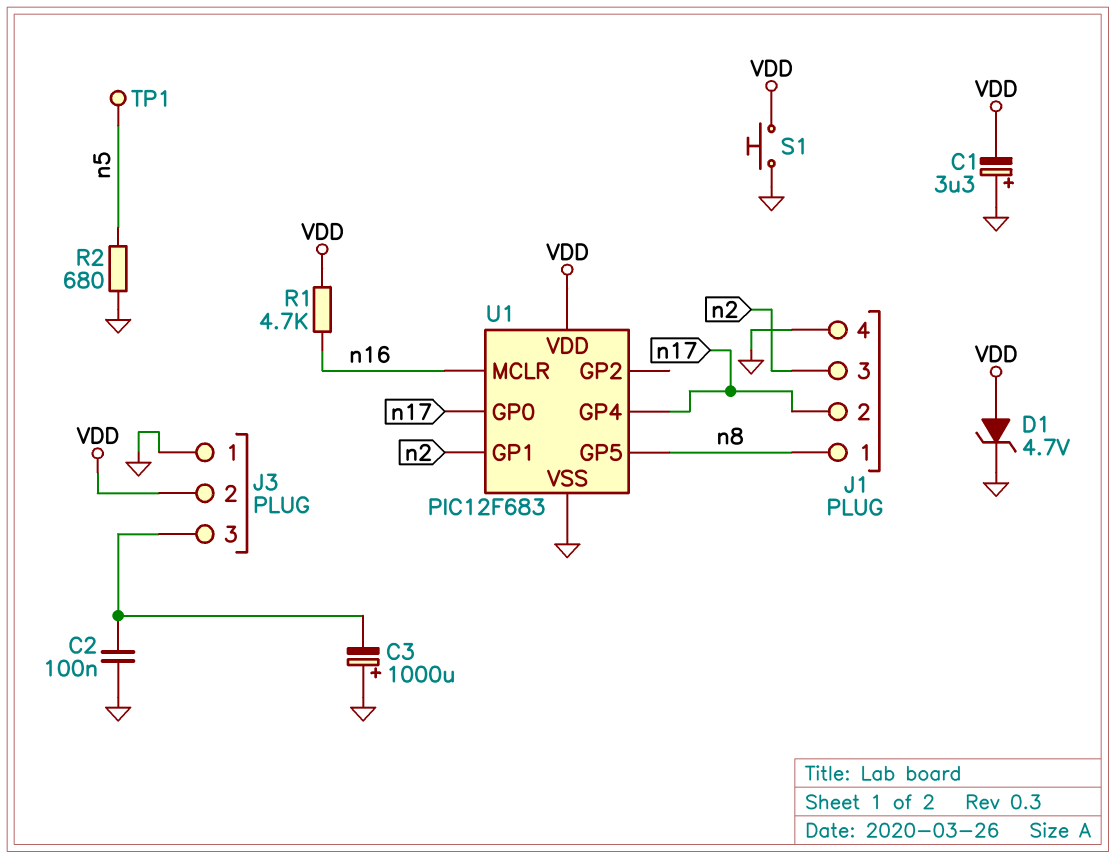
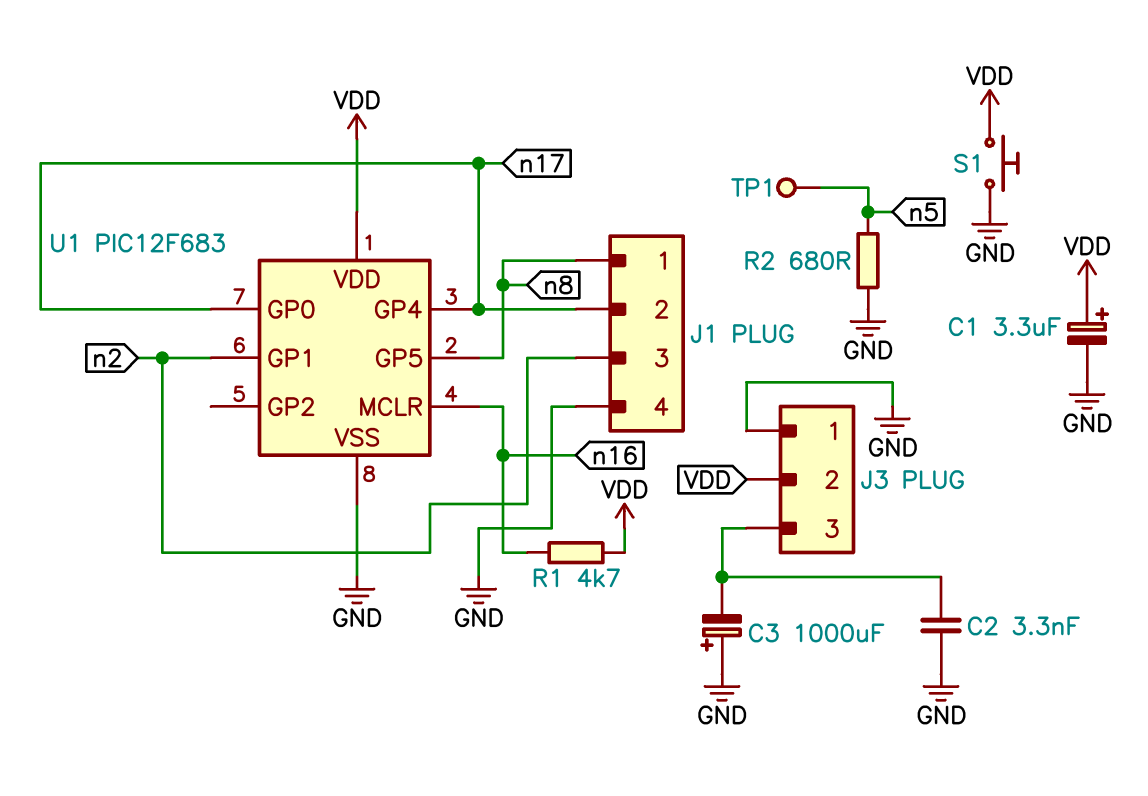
C1: 3.3uF (plus GND, minus VDD) -> 3.3uF (plus VDD, minus GND)
C2: 100nF (GND, J3/3) -> 3.3nF (GND, J3/3)
D1: zener 4.7V (A VDD, K GND) -> none

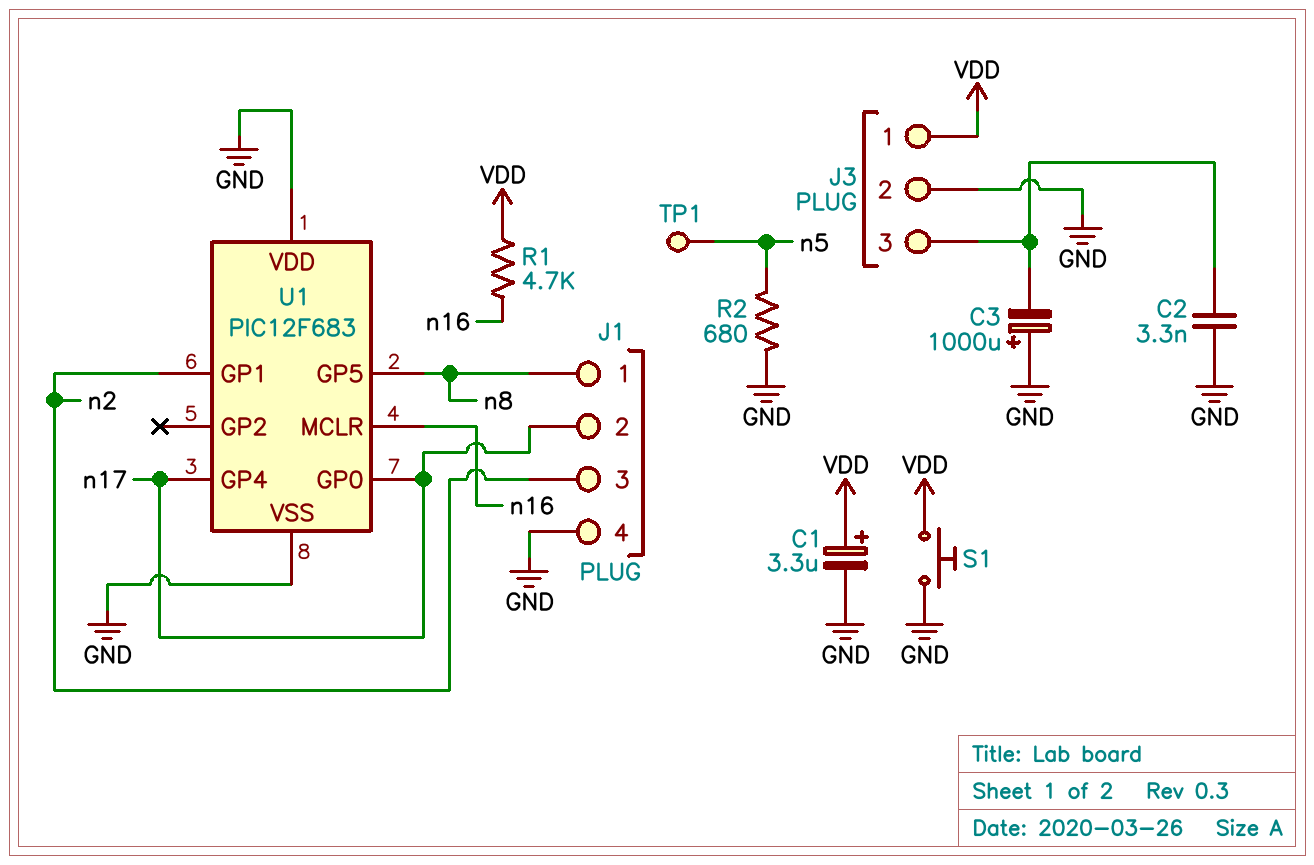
J3 pin 1: GND -> VDD
J3 pin 2: VDD -> GND
U1 pin VDD: VDD -> GND

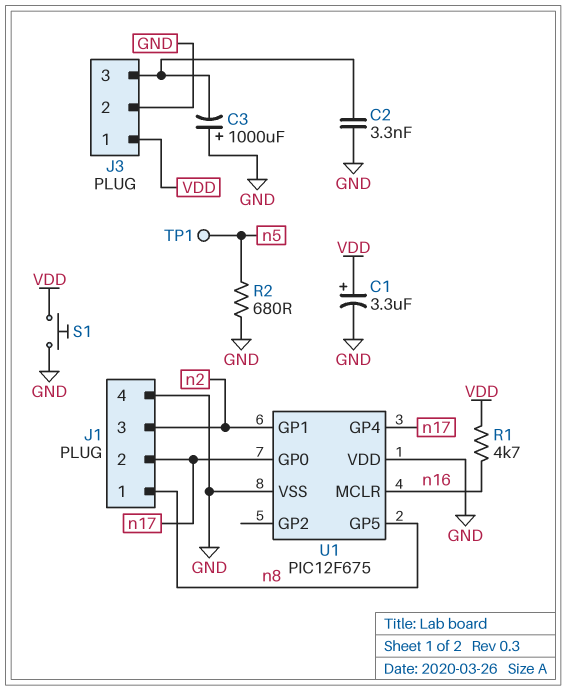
U1: PIC12F683 -> PIC12F675

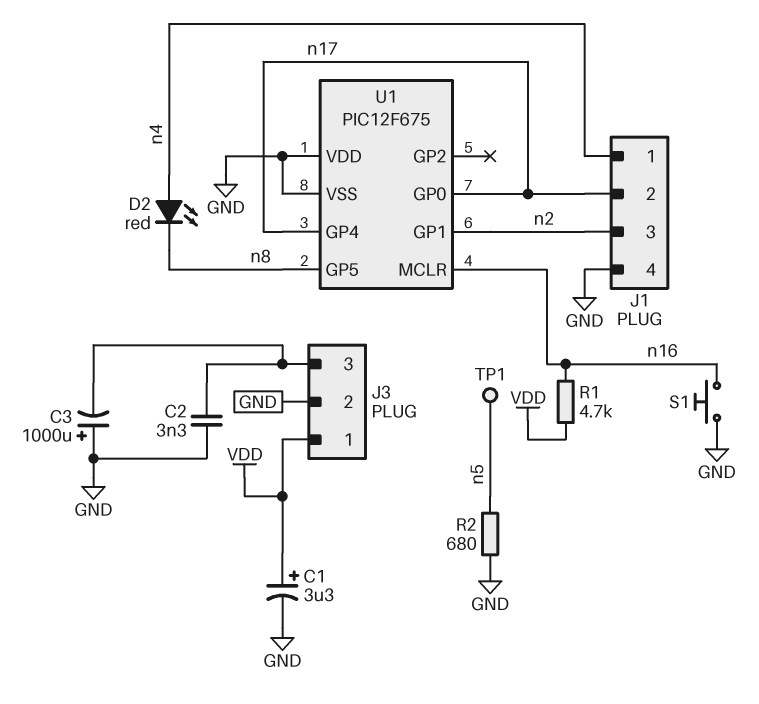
D2: none -> LED red (A n4, K n8)
J1 pin 1: n8 -> n4
S1: button (GND, VDD) -> button (GND, n16)

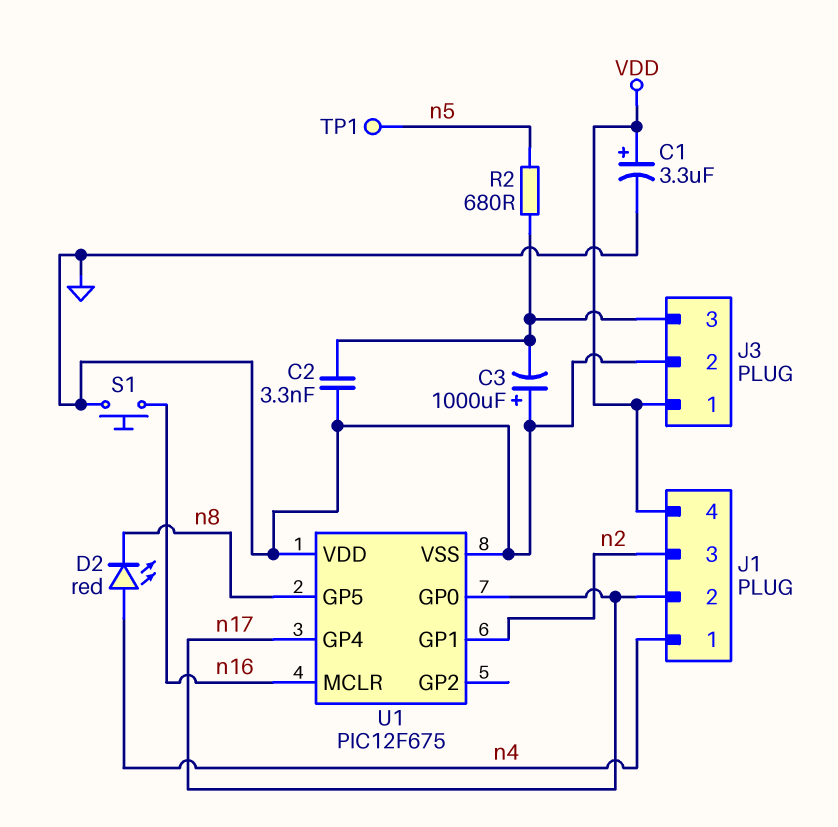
J1 pin 4: GND -> VDD
R1: 4.7k (VDD, n16) -> none
R2: 680 (GND, n5) -> 680 (J3/3, n5)

